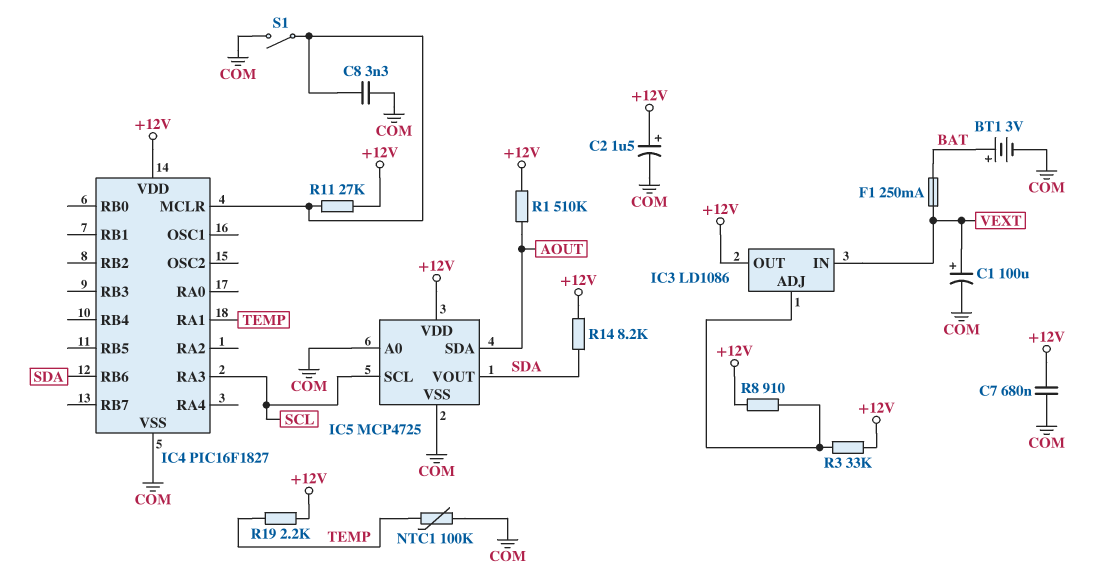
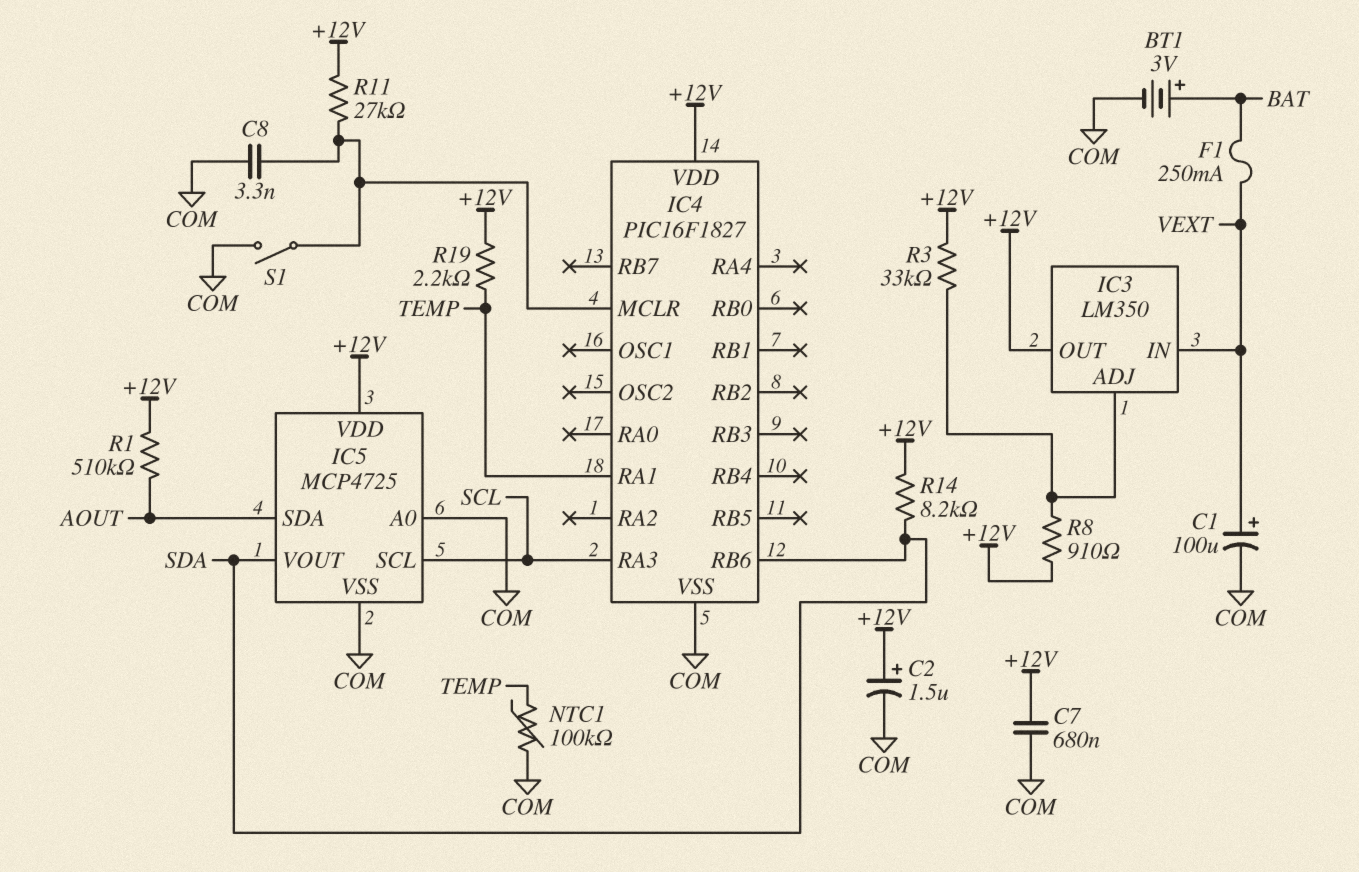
IC3: LD1086 -> LM350

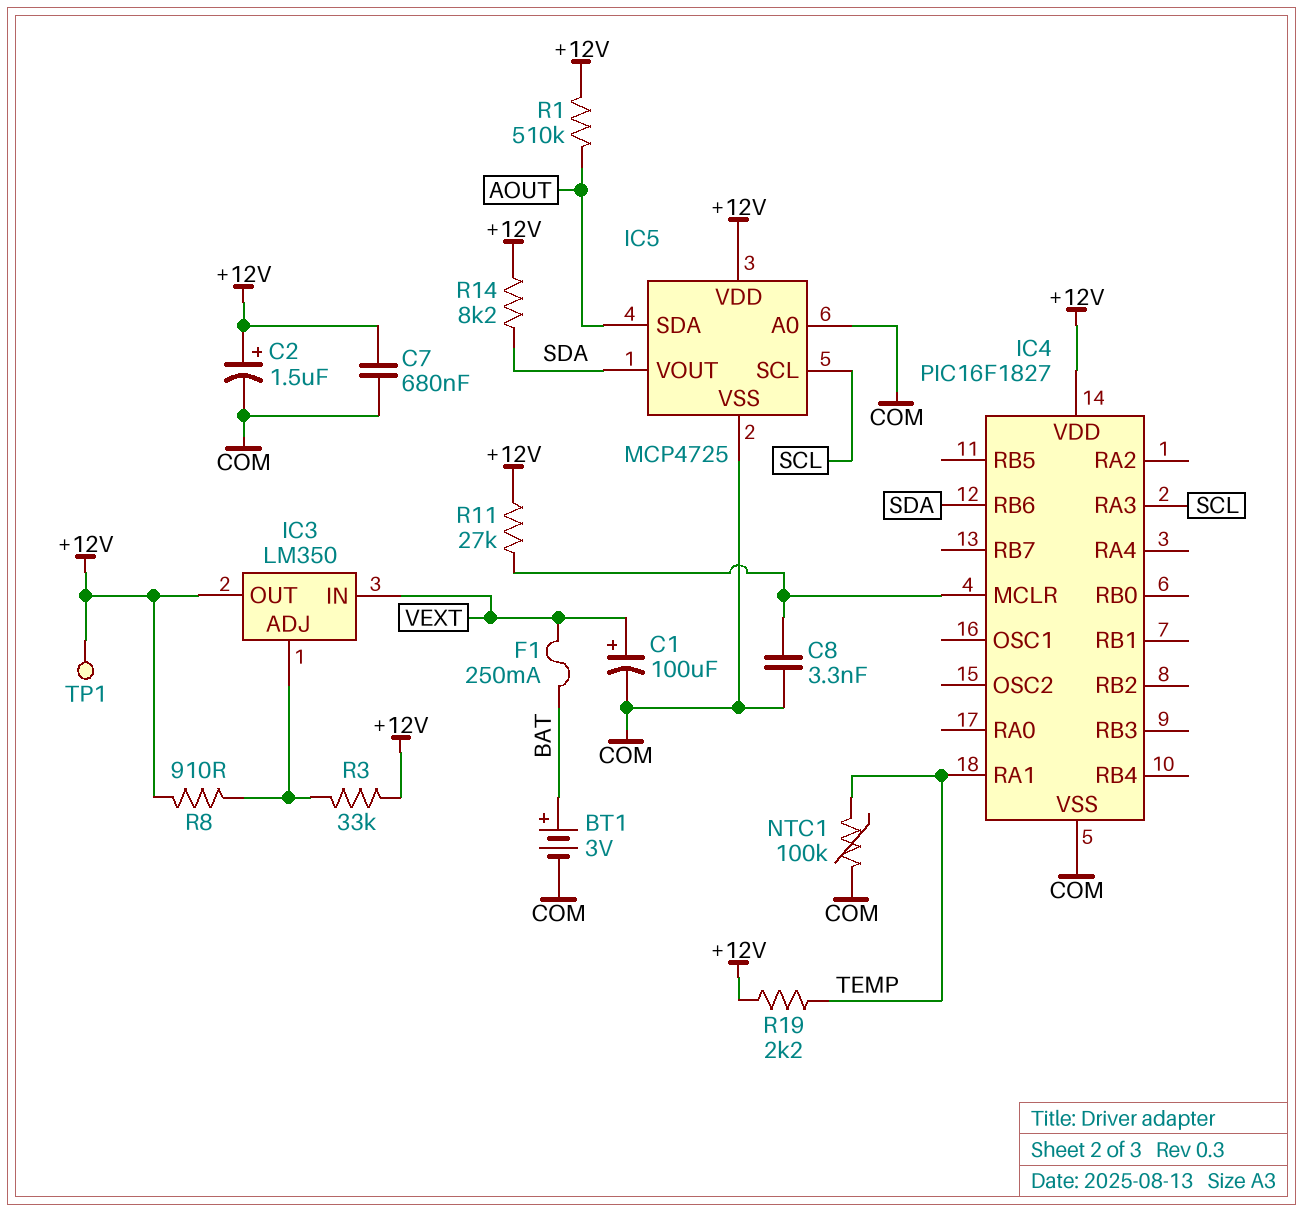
S1: switch (COM, IC4/MCLR) -> none
TP1: none -> test point (+12V)

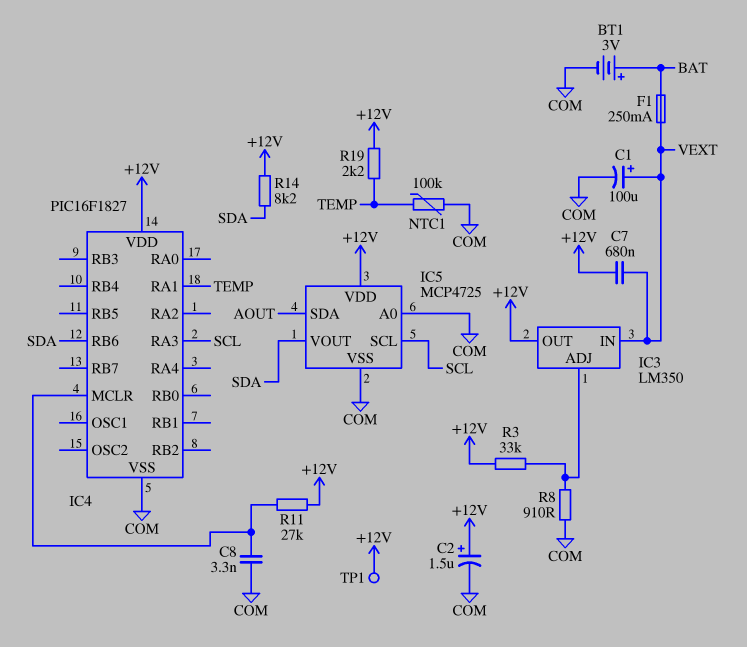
C7: 680nF (+12V, COM) -> 680nF (+12V, VEXT)
R1: 510k (+12V, AOUT) -> none
R8: 910 (+12V, IC3/ADJ) -> 910 (COM, IC3/ADJ)

